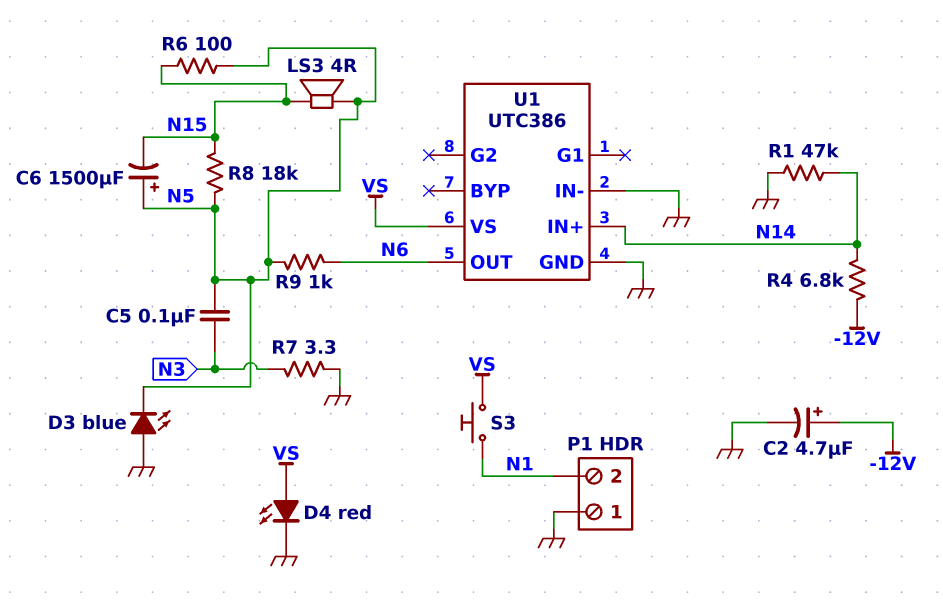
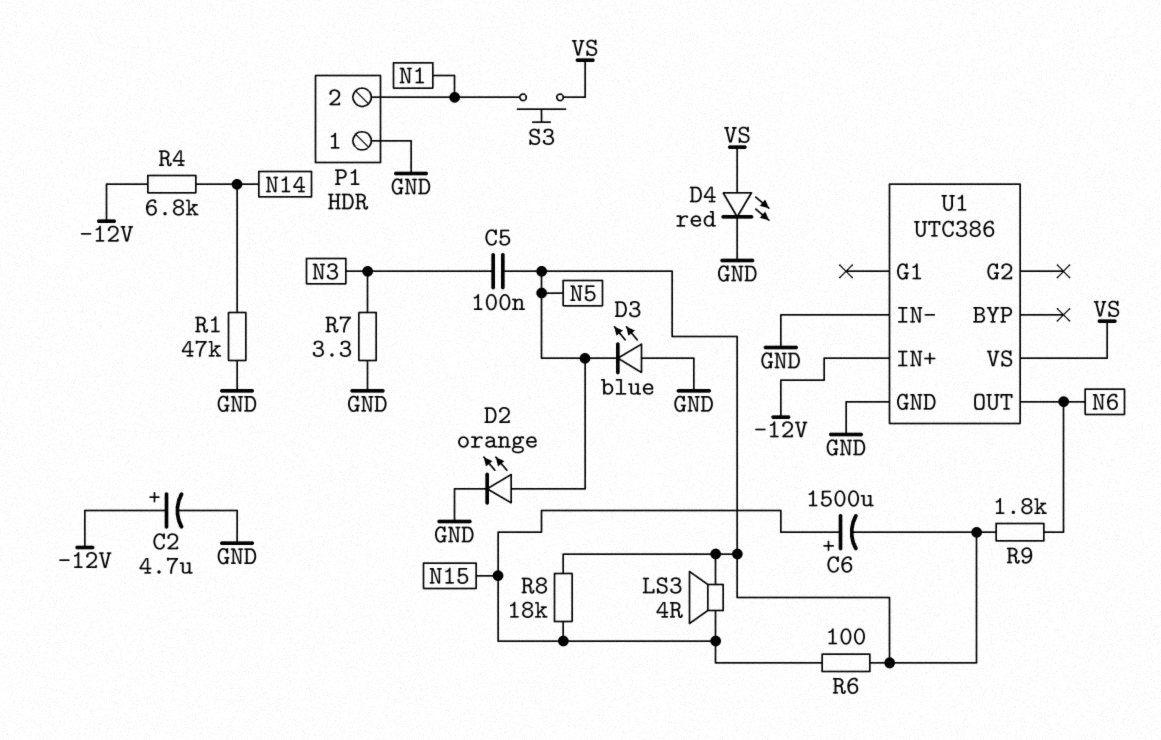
C6: 1500uF (plus N5, minus N15) -> 1500uF (plus N15, minus N5)
D2: none -> LED orange (A N5, K GND)
R9: 1k (N5, N6) -> 1.8k (N5, N6)
U1 pin IN+: N14 -> -12V

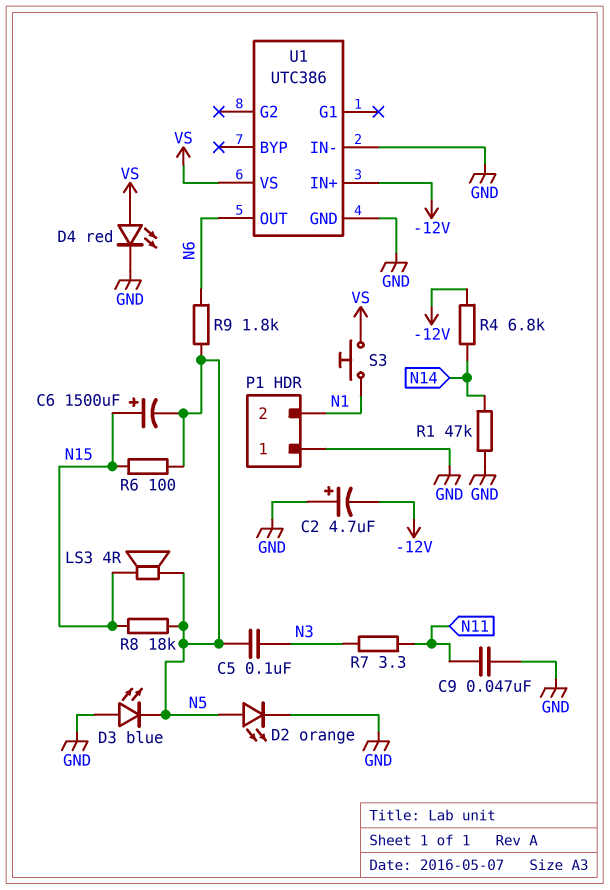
C2: 4.7uF (plus -12V, minus GND) -> 4.7uF (plus GND, minus -12V)
C9: none -> 47nF (GND, N11)
R7: 3.3 (GND, N3) -> 3.3 (N3, N11)

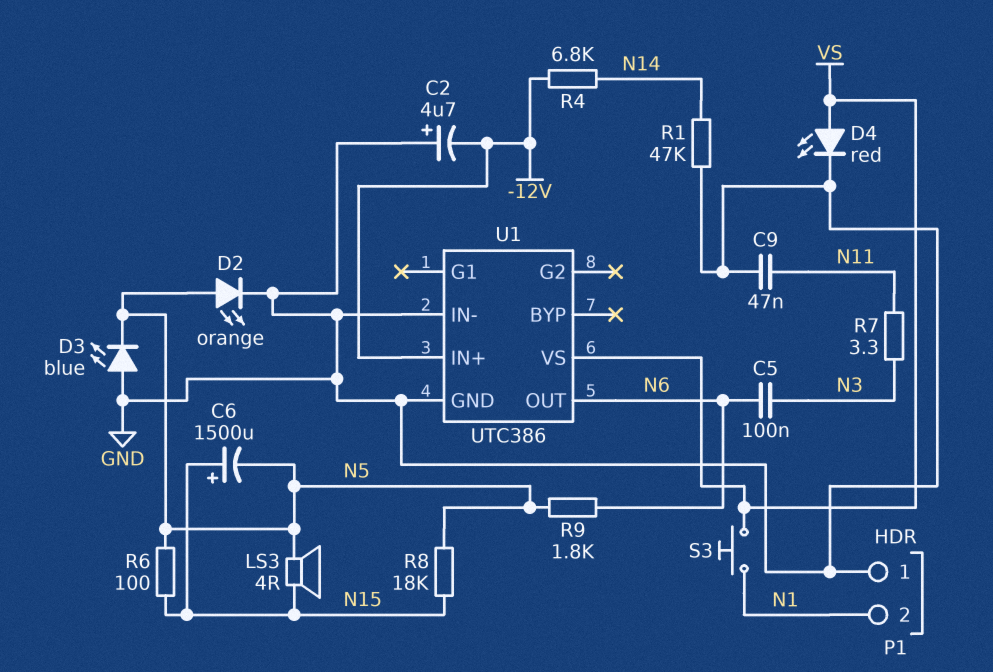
C5: 100nF (N3, N5) -> 100nF (N3, N6)

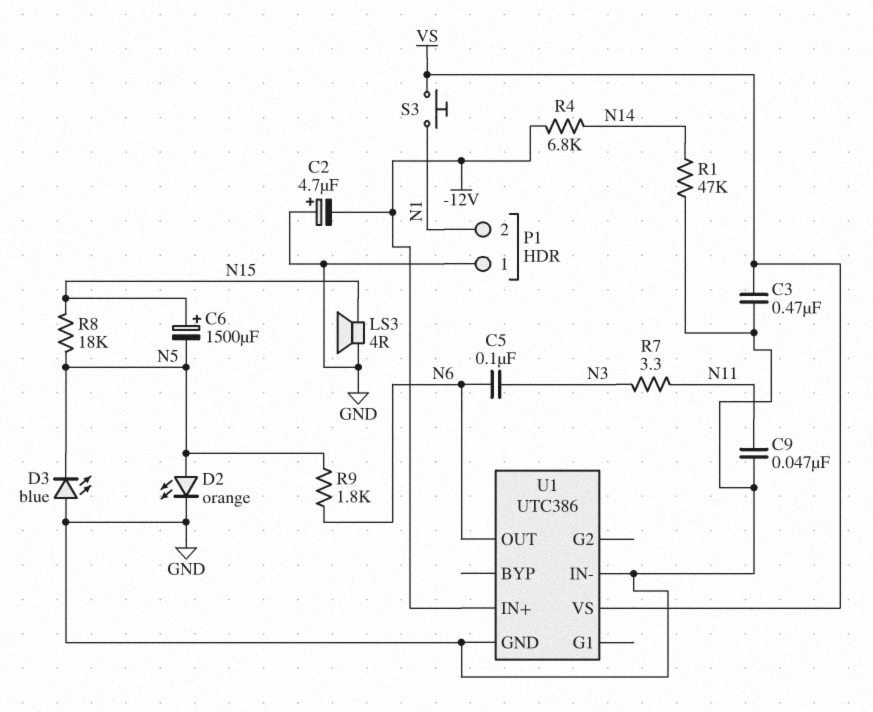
C3: none -> 470nF (GND, VS)
D4: LED red (A VS, K GND) -> none
LS3: speaker 4R (N5, N15) -> speaker 4R (GND, N15)
R6: 100 (N5, N15) -> none

